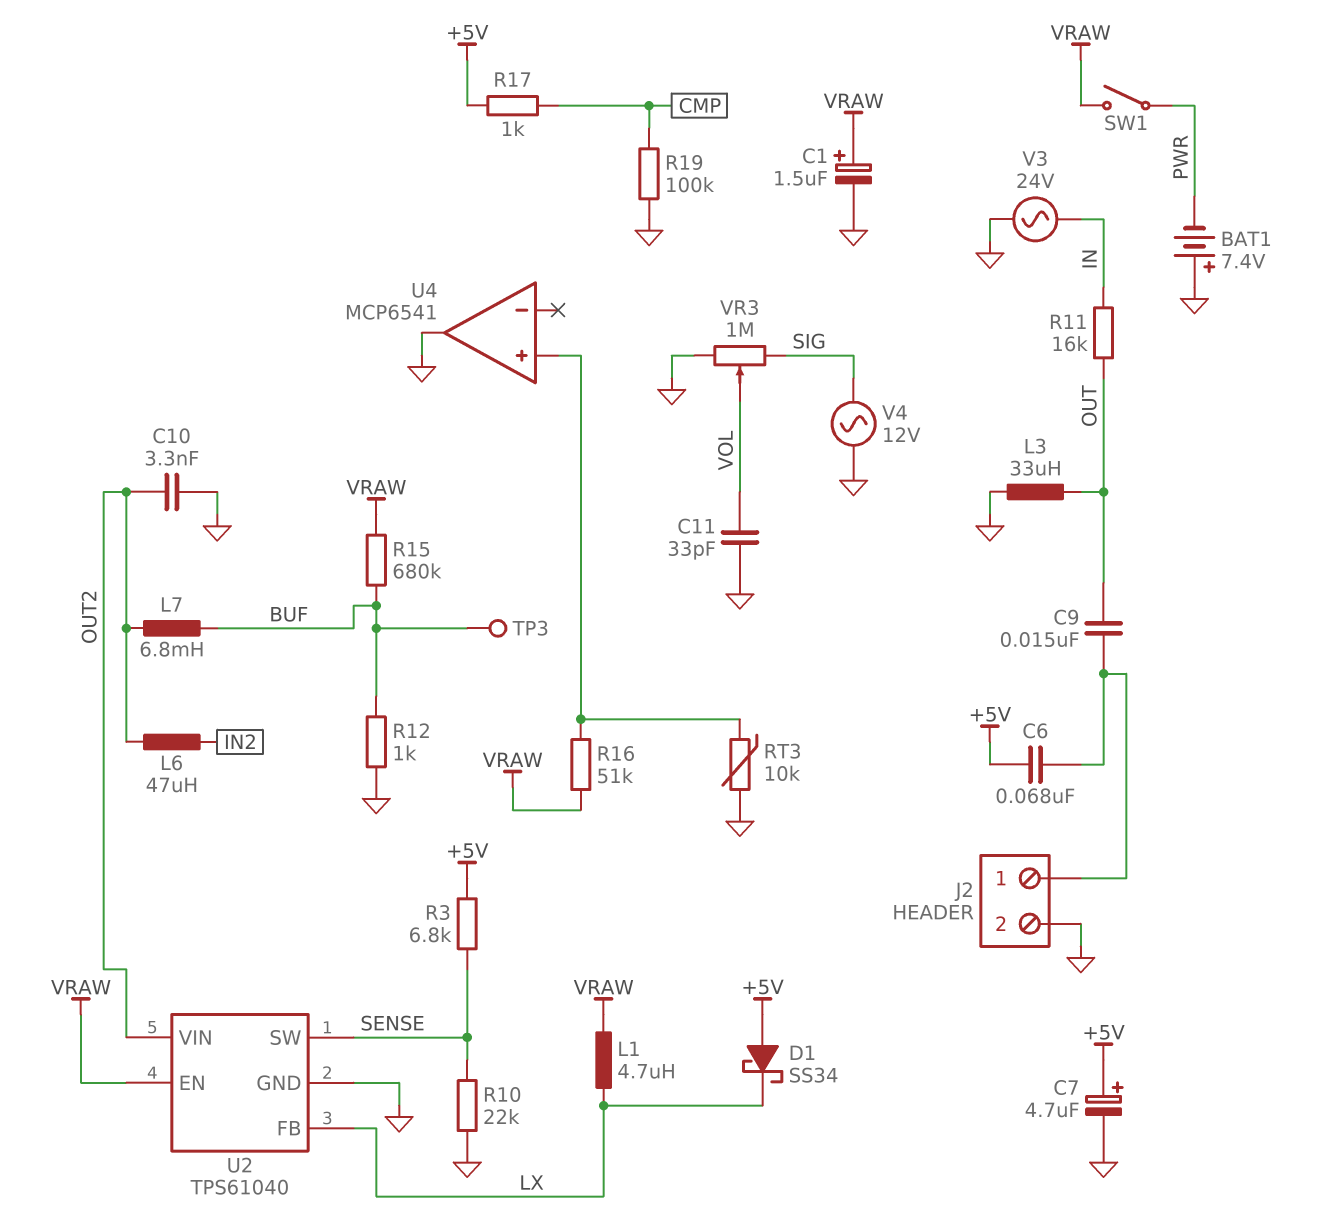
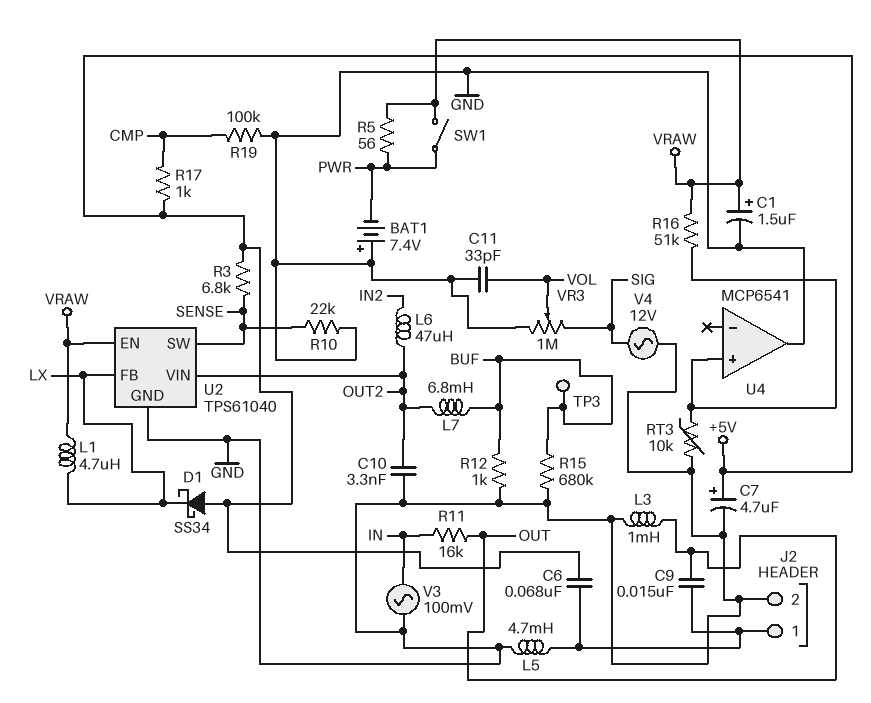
L3: 33uH (GND, OUT) -> 1mH (GND, OUT)
L5: none -> 4.7mH (GND, J2/1)
R5: none -> 56 (PWR, VRAW)
R15: 680k (BUF, VRAW) -> 680k (BUF, GND)
V3: AC 24V (GND, IN) -> AC 100mV (GND, IN)

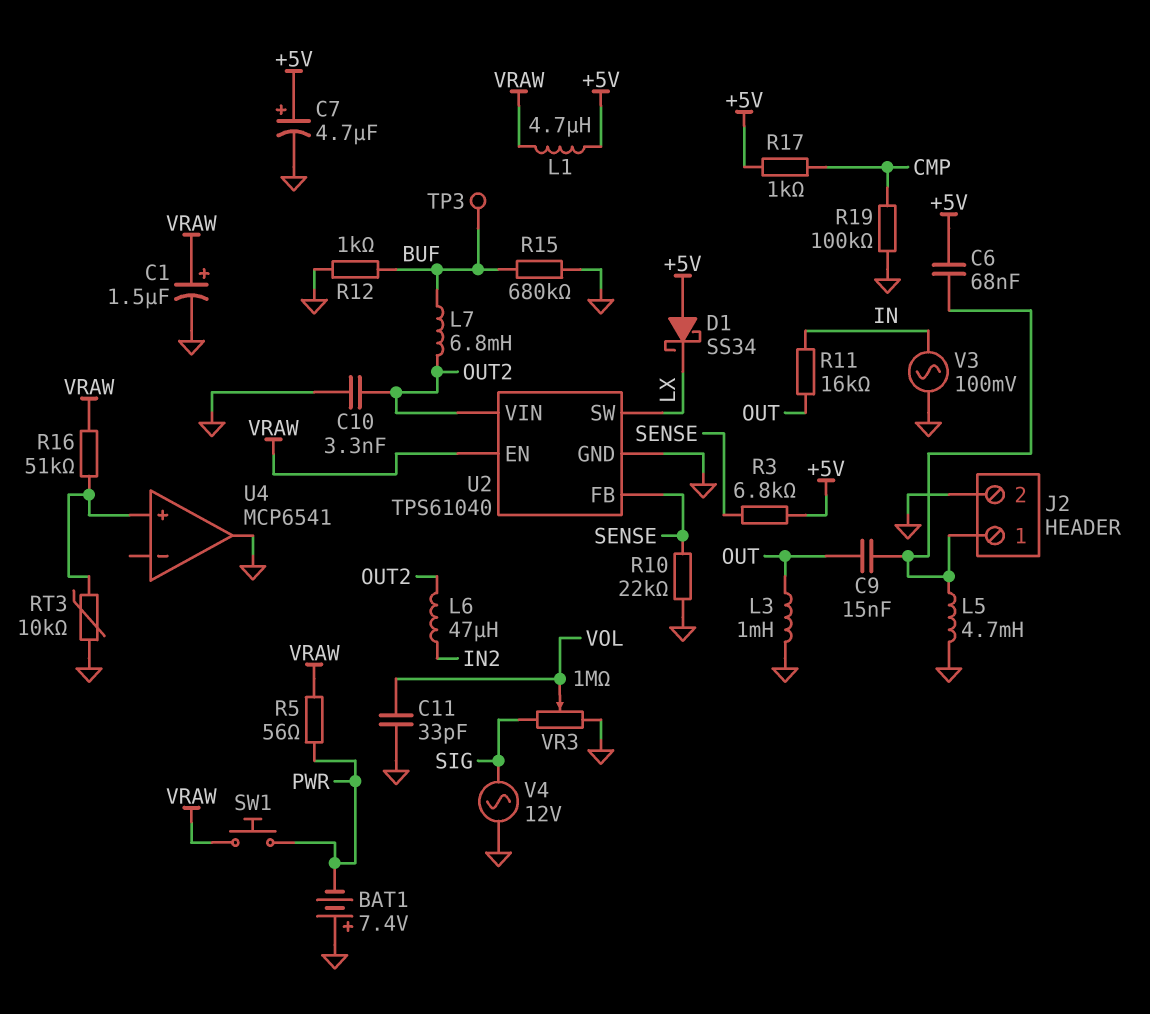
L1: 4.7uH (LX, VRAW) -> 4.7uH (+5V, VRAW)
SW1: switch (PWR, VRAW) -> button (PWR, VRAW)
U2 pin FB: LX -> SENSE
U2 pin SW: SENSE -> LX

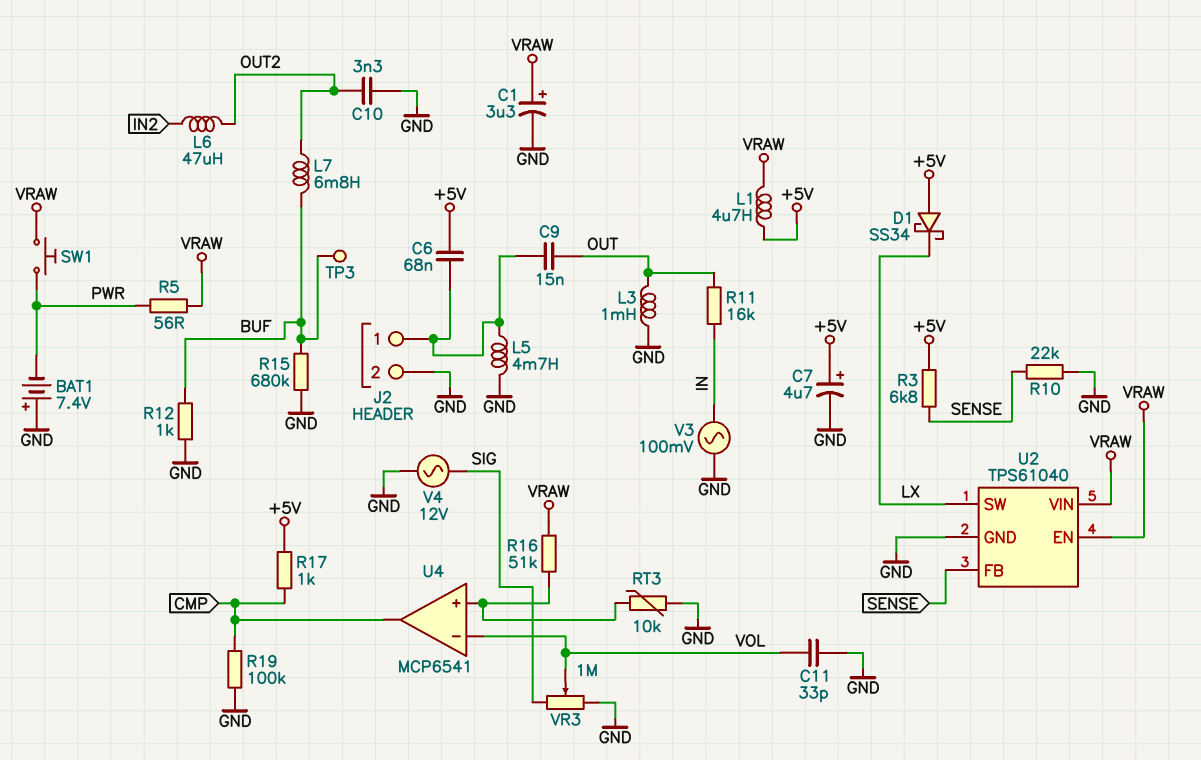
C1: 1.5uF (plus VRAW, minus GND) -> 3.3uF (plus VRAW, minus GND)
U2 pin VIN: OUT2 -> VRAW
U4 pin in-: none -> VOL
U4 pin out: GND -> CMP

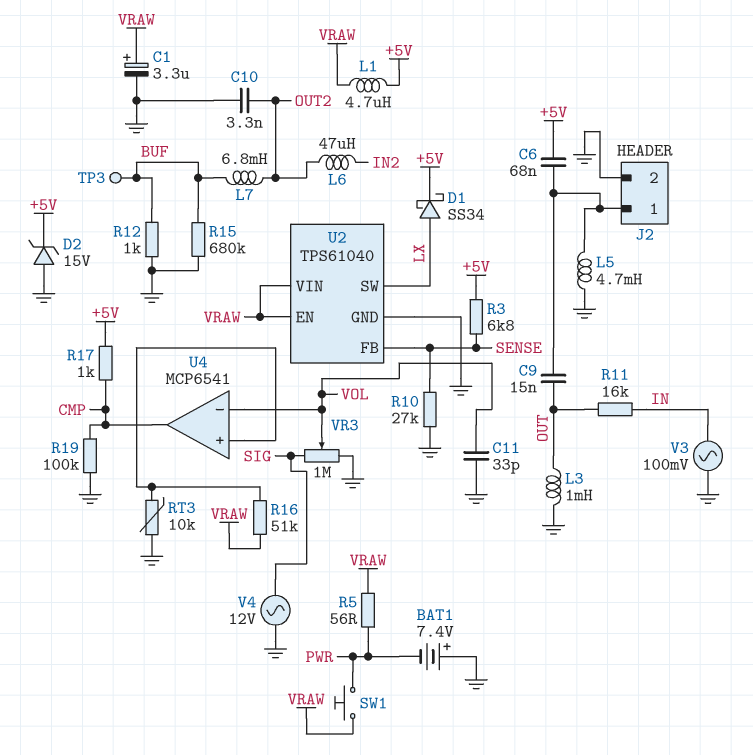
C7: 4.7uF (plus +5V, minus GND) -> none
D1: schottky SS34 (A +5V, K LX) -> schottky SS34 (A LX, K +5V)
D2: none -> zener 15V (A GND, K +5V)
R10: 22k (GND, SENSE) -> 27k (GND, SENSE)

